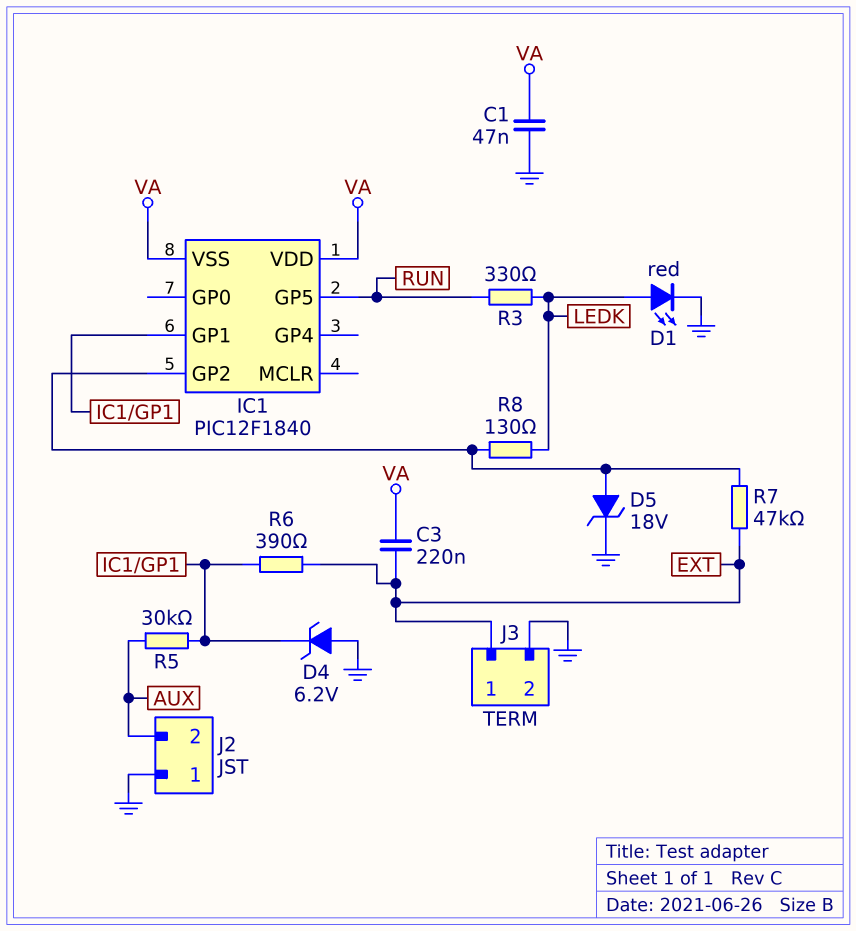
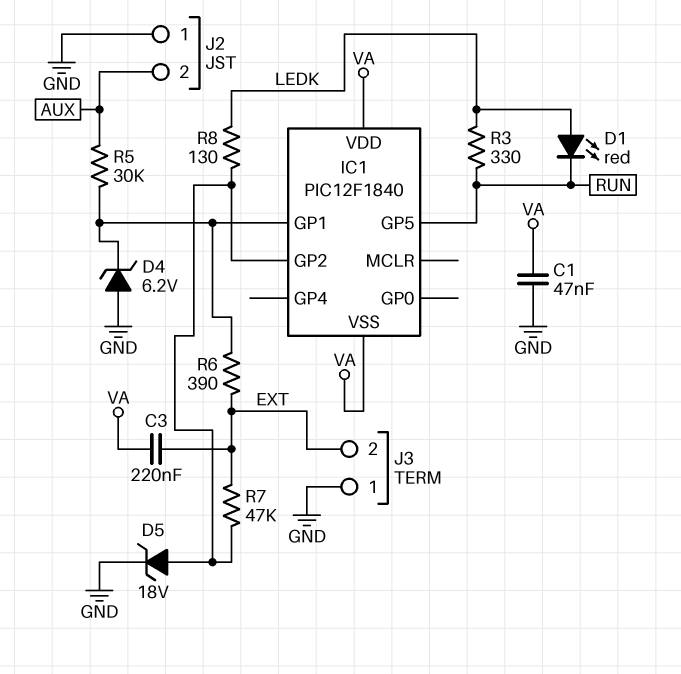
D1: LED red (A LEDK, K GND) -> LED red (A LEDK, K RUN)
J3 pin 1: EXT -> GND
J3 pin 2: GND -> EXT

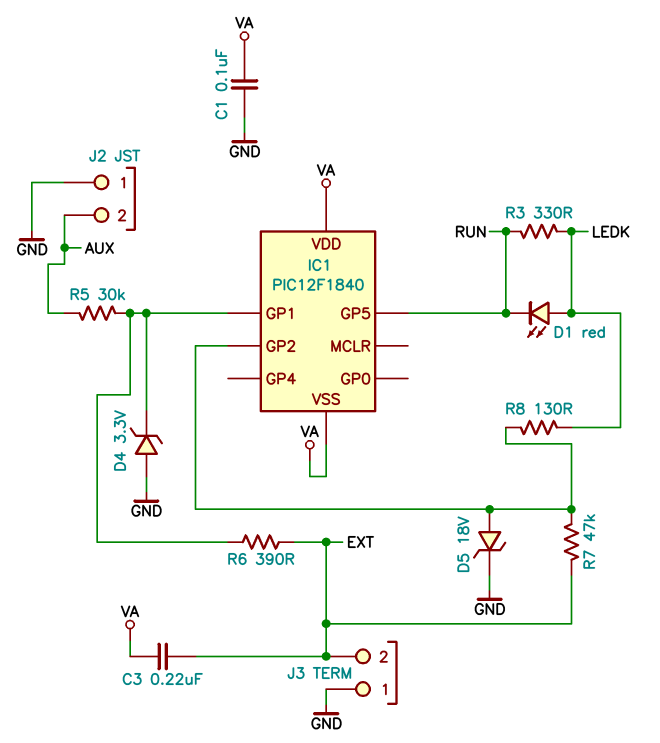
C1: 47nF (GND, VA) -> 100nF (GND, VA)
D4: zener 6.2V (A GND, K IC1/GP1) -> zener 3.3V (A GND, K IC1/GP1)

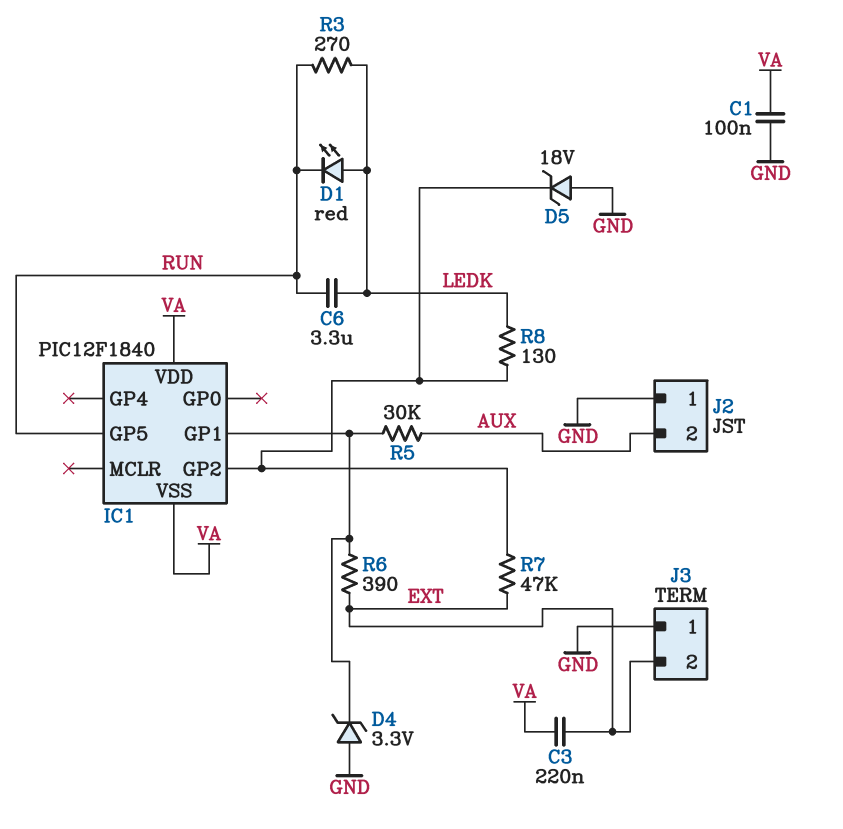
C6: none -> 3.3uF (LEDK, RUN)
D5: zener 18V (A IC1/GP2, K GND) -> zener 18V (A GND, K IC1/GP2)
R3: 330 (LEDK, RUN) -> 270 (LEDK, RUN)

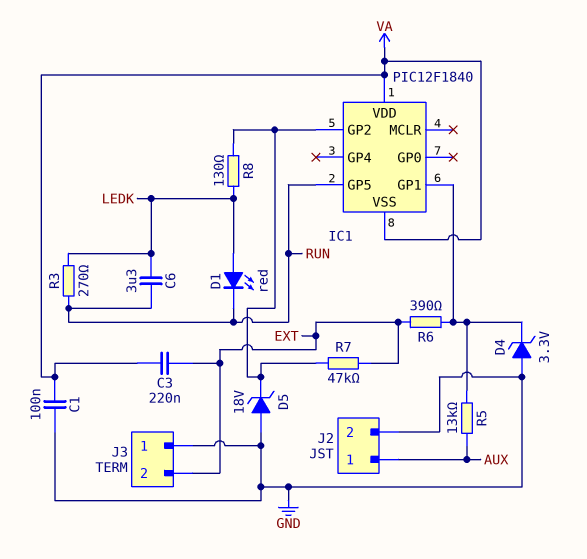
J2 pin 1: GND -> AUX
J2 pin 2: AUX -> GND
R5: 30k (AUX, IC1/GP1) -> 13k (AUX, IC1/GP1)

